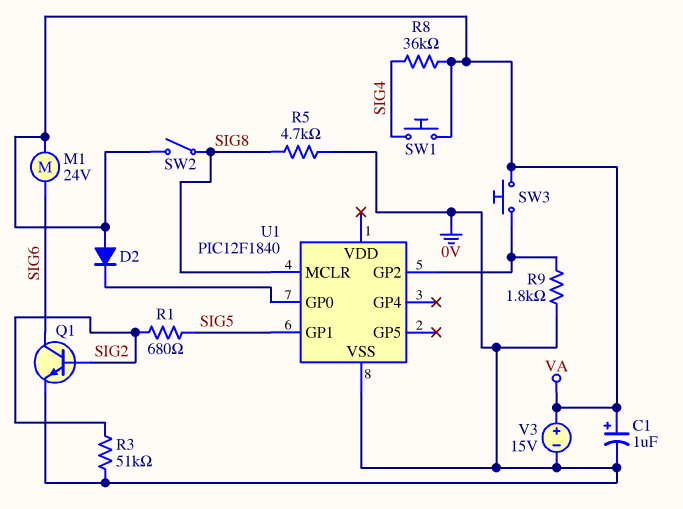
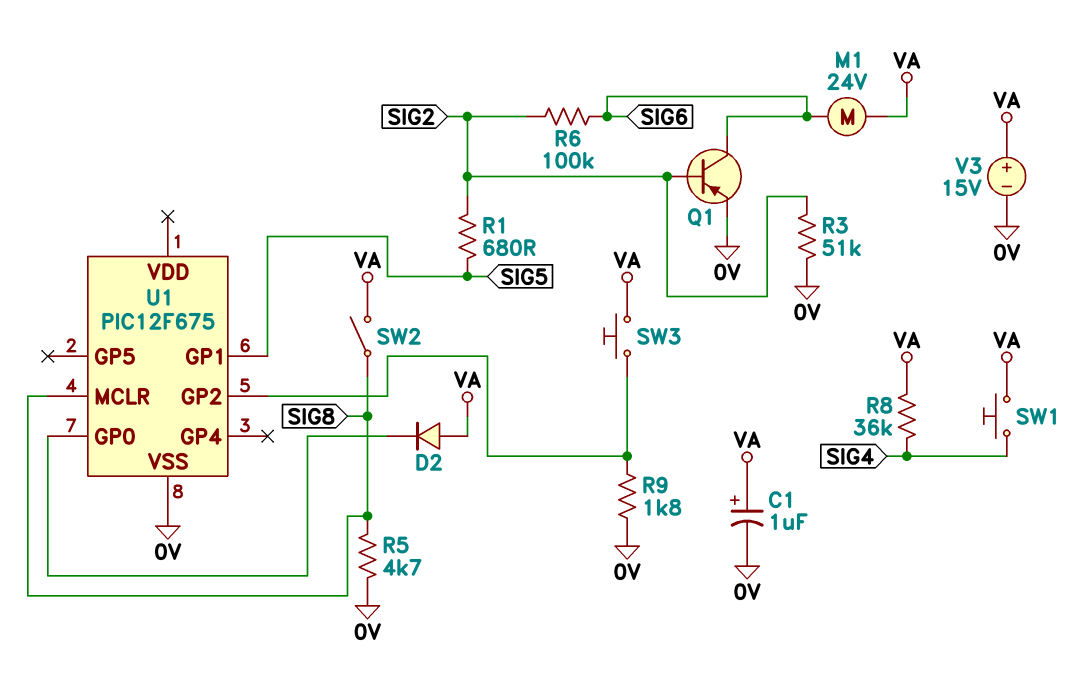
Q1: NPN (B SIG2, C SIG6, E 0V) -> PNP (B SIG2, C SIG6, E 0V)
R6: none -> 100k (SIG2, SIG6)
U1: PIC12F1840 -> PIC12F675

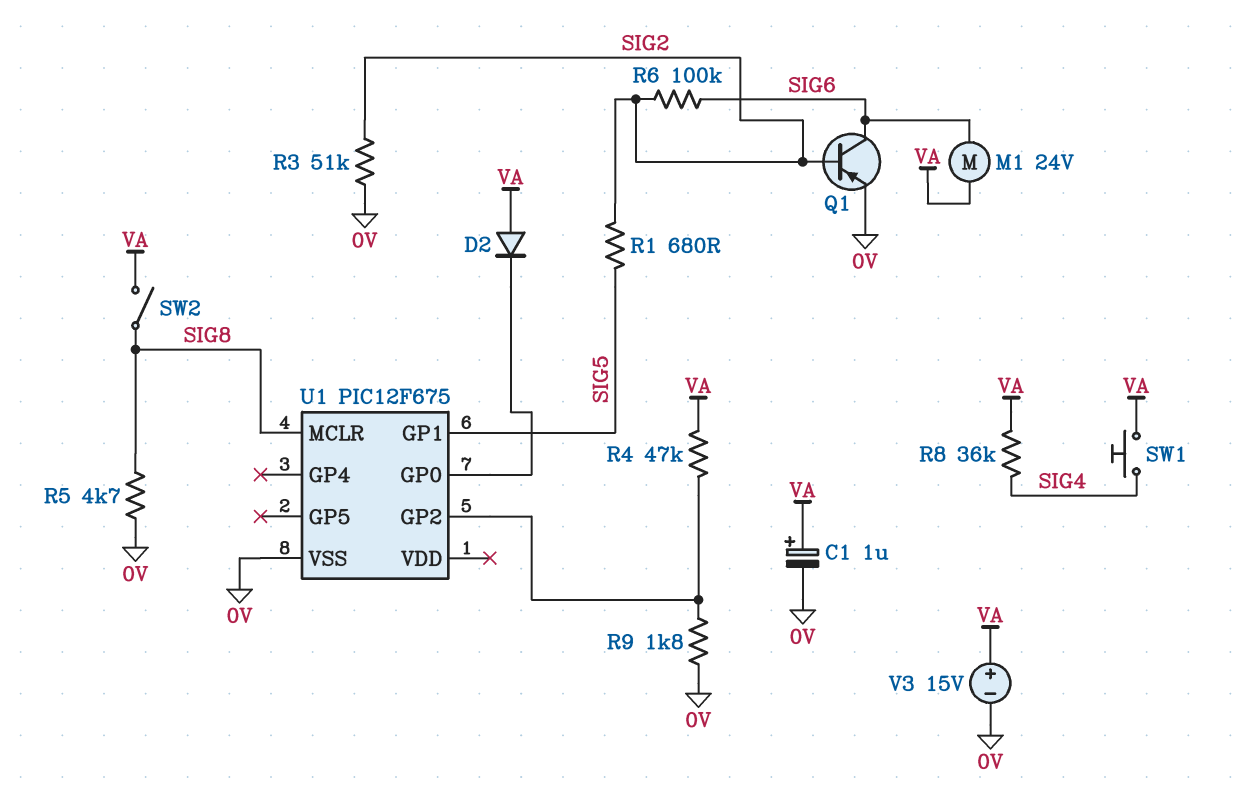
R4: none -> 47k (U1/GP2, VA)
SW3: button (U1/GP2, VA) -> none

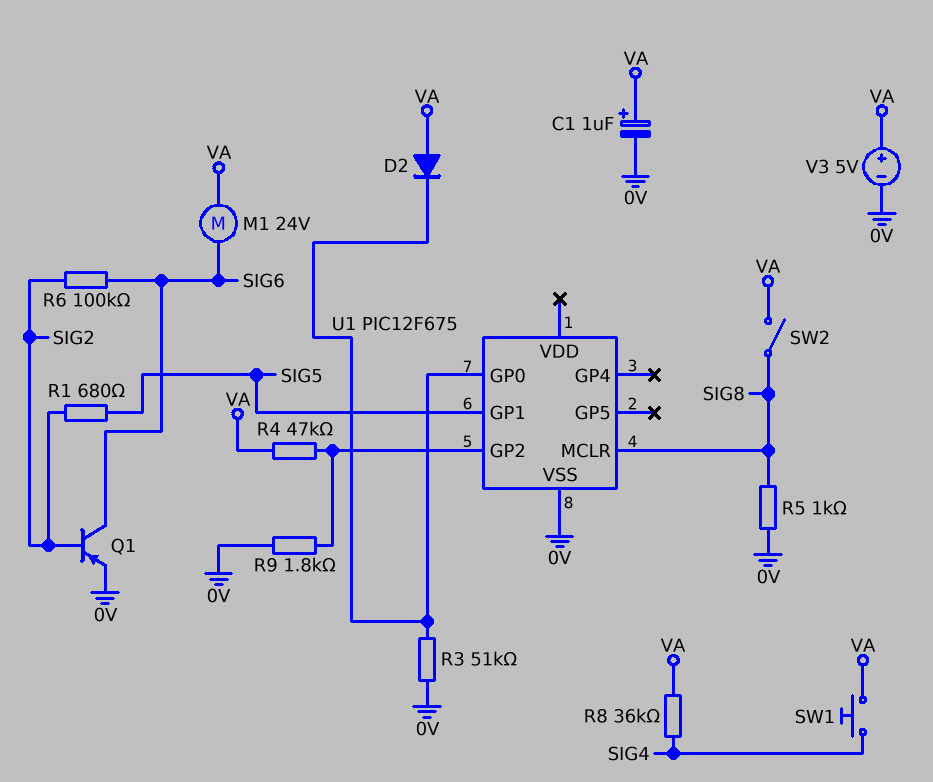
R3: 51k (0V, SIG2) -> 51k (0V, U1/GP0)
R5: 4.7k (0V, SIG8) -> 1k (0V, SIG8)
V3: 15V (plus VA, minus 0V) -> 5V (plus VA, minus 0V)

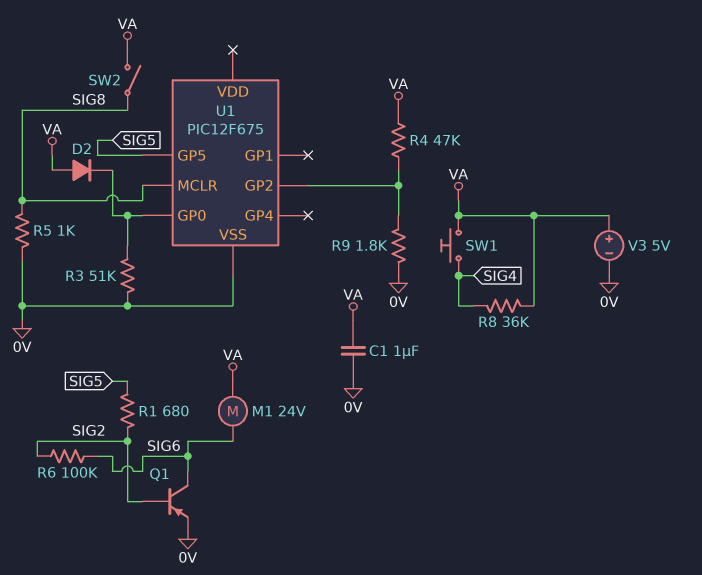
C1: 1uF (plus VA, minus 0V) -> 1uF (0V, VA)
U1 pin GP1: SIG5 -> none
U1 pin GP5: none -> SIG5

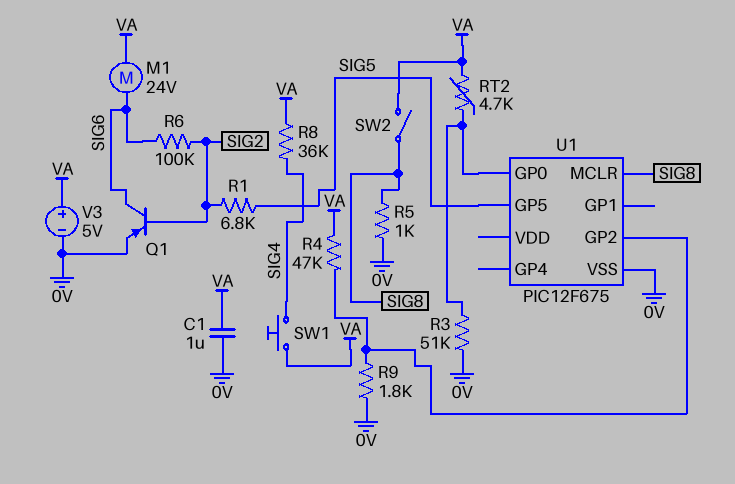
D2: diode (A VA, K U1/GP0) -> none
R1: 680 (SIG2, SIG5) -> 6.8k (SIG2, SIG5)
RT2: none -> 4.7k (U1/GP0, VA)

